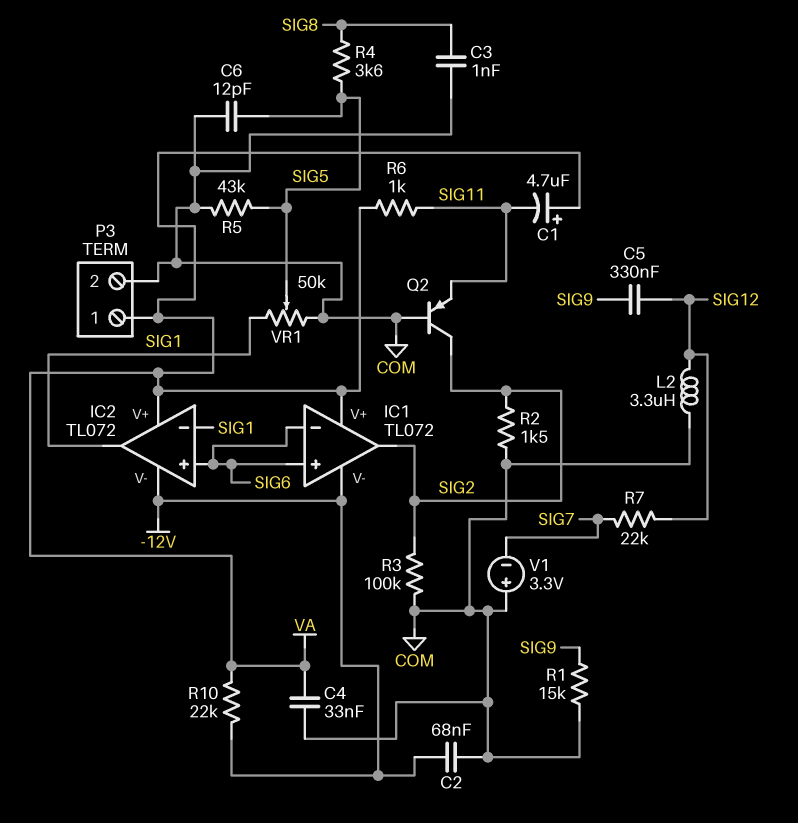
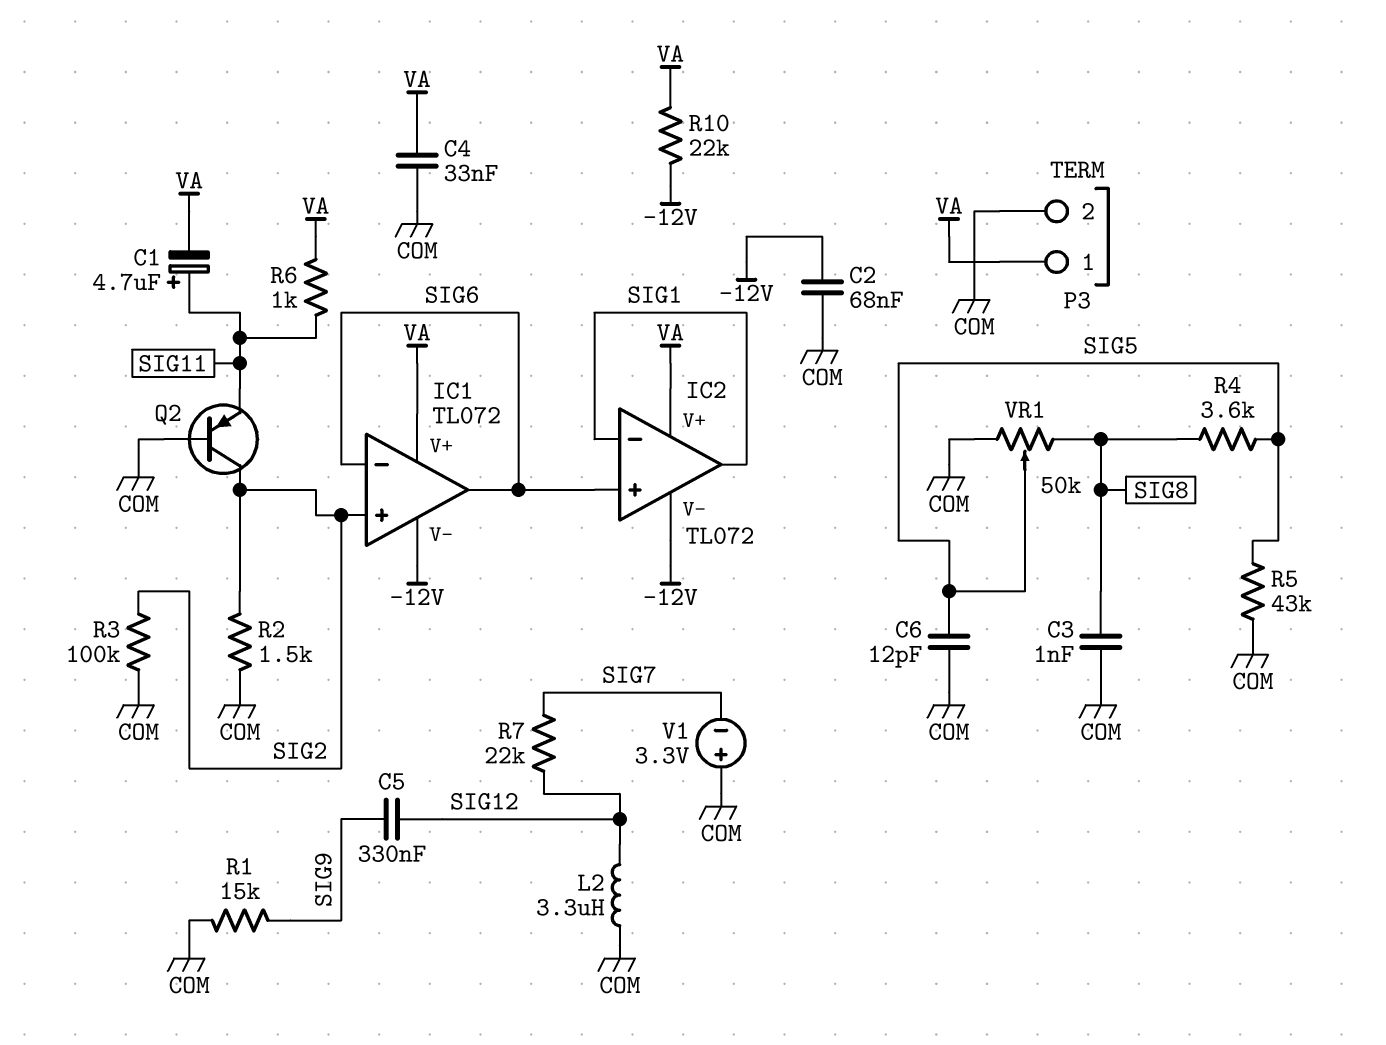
C1: 4.7uF (plus VA, minus SIG11) -> 4.7uF (plus SIG11, minus VA)
IC1 pin in+: SIG6 -> SIG2
IC1 pin out: SIG2 -> SIG6
VR1: 50k (COM, SIG1, wiper SIG5) -> 50k (COM, SIG8, wiper SIG5)

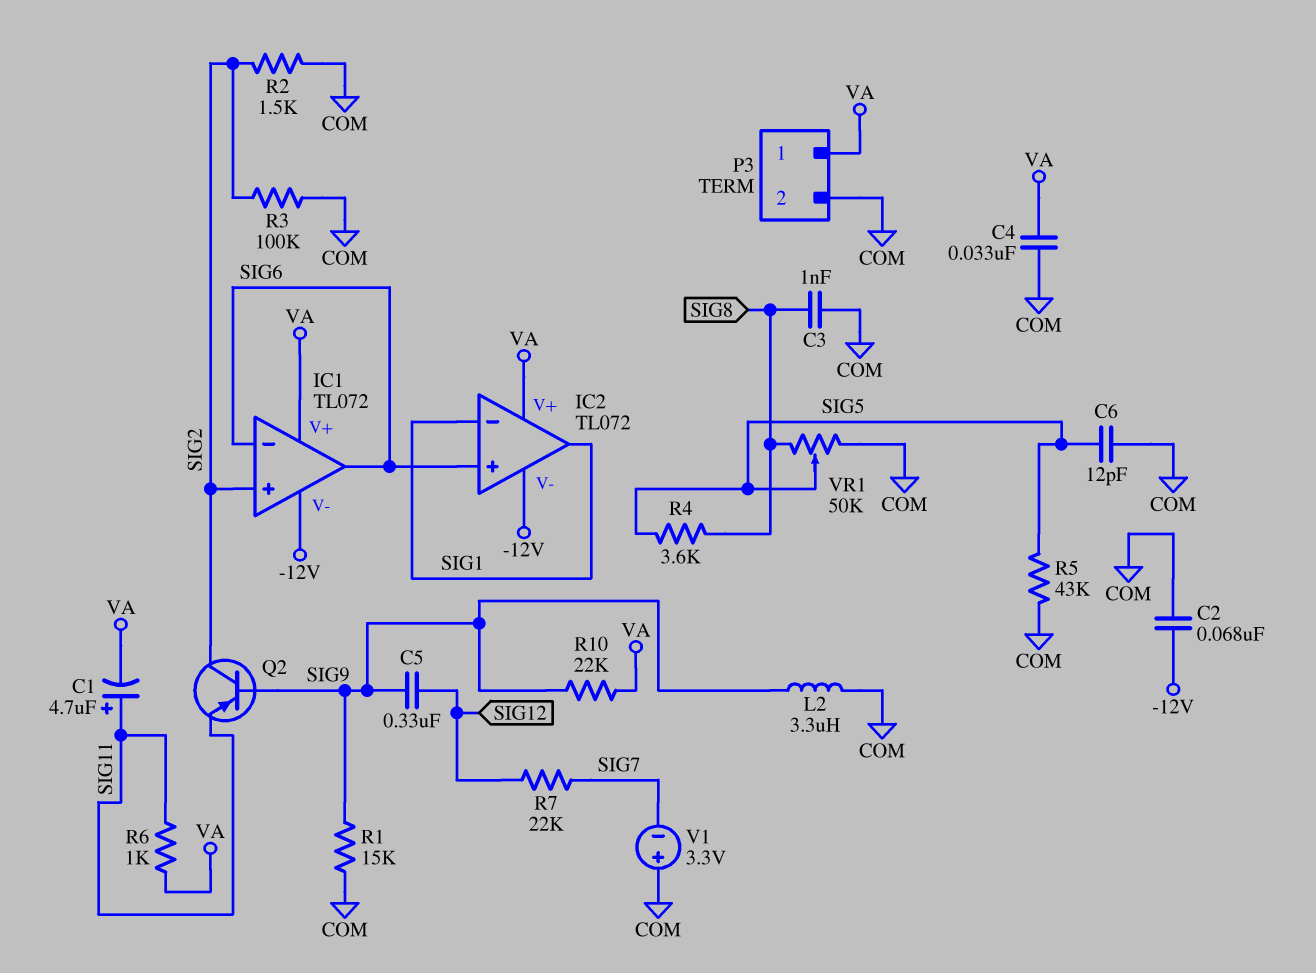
L2: 3.3uH (COM, SIG12) -> 3.3uH (COM, SIG9)
Q2: PNP (B COM, C SIG2, E SIG11) -> PNP (B SIG9, C SIG2, E SIG11)
R10: 22k (-12V, VA) -> 22k (SIG9, VA)

